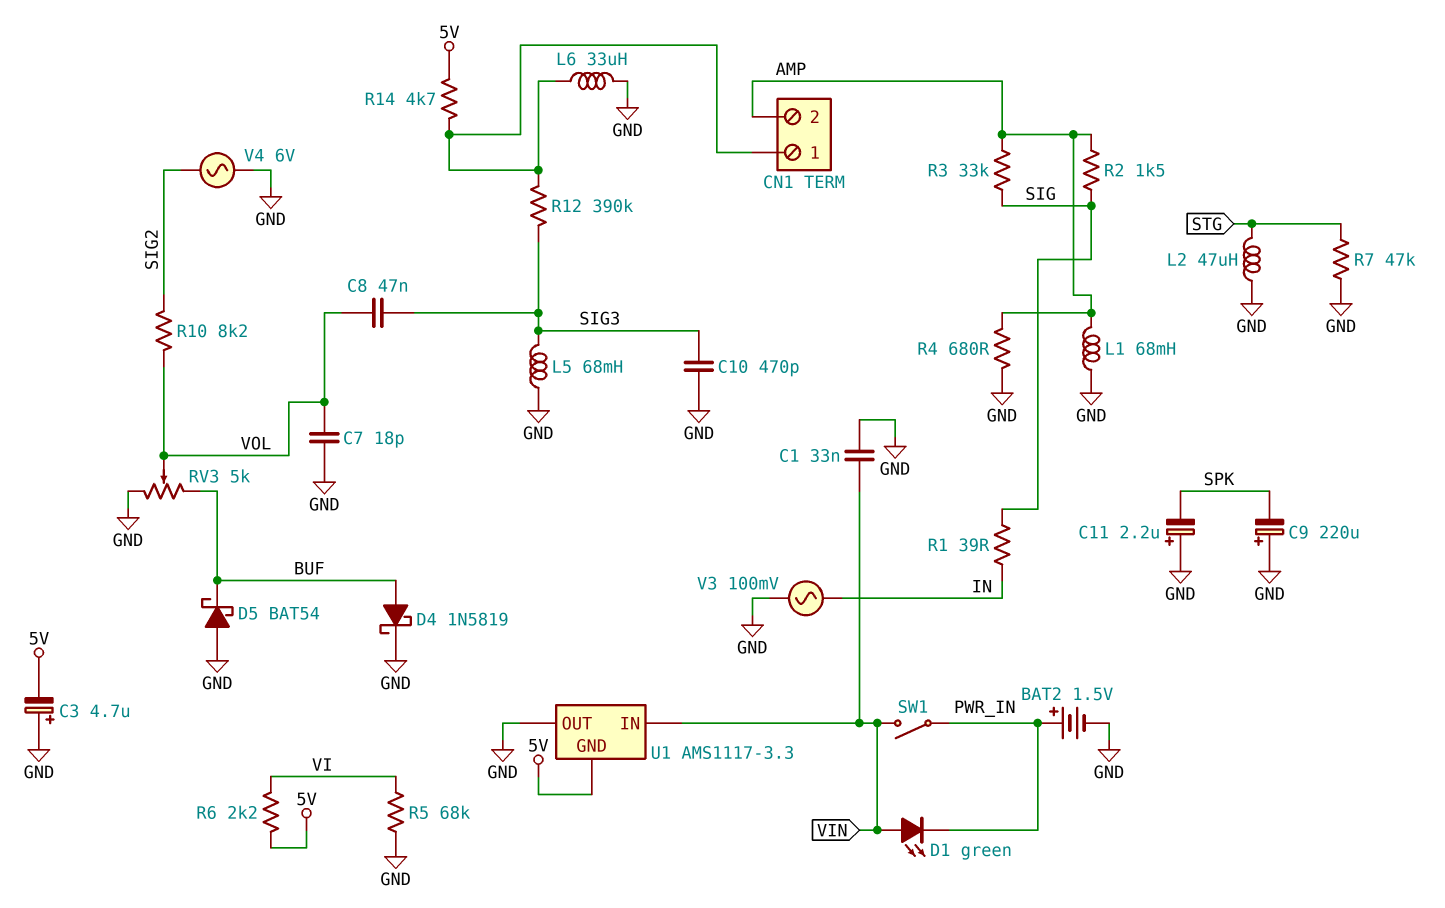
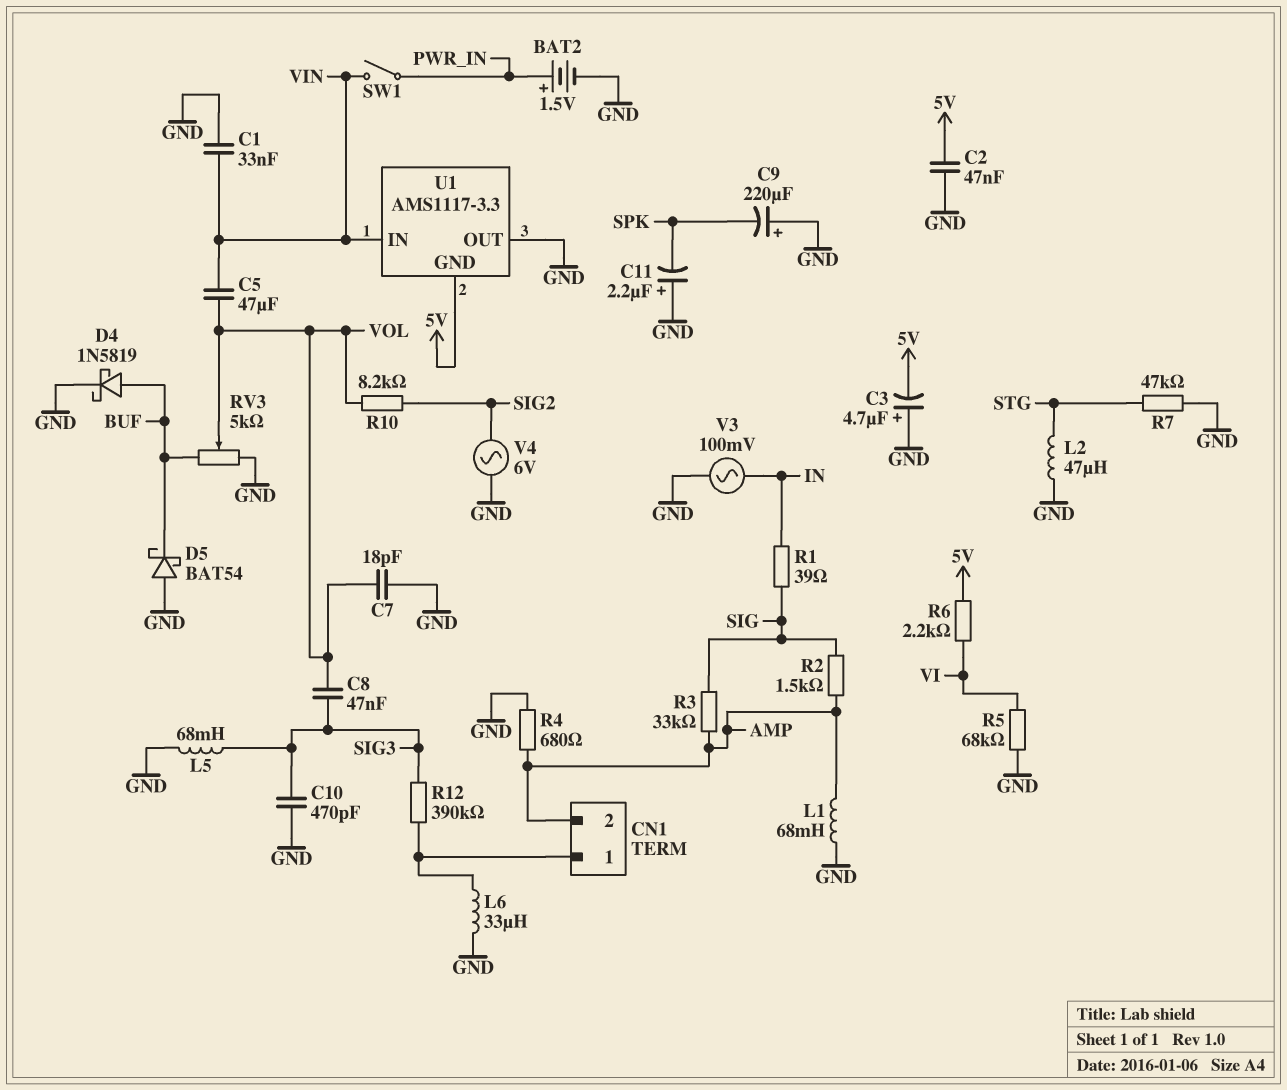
C2: none -> 47nF (5V, GND)
C5: none -> 47uF (VIN, VOL)
D1: LED green (A VIN, K PWR_IN) -> none
R14: 4.7k (5V, CN1/1) -> none

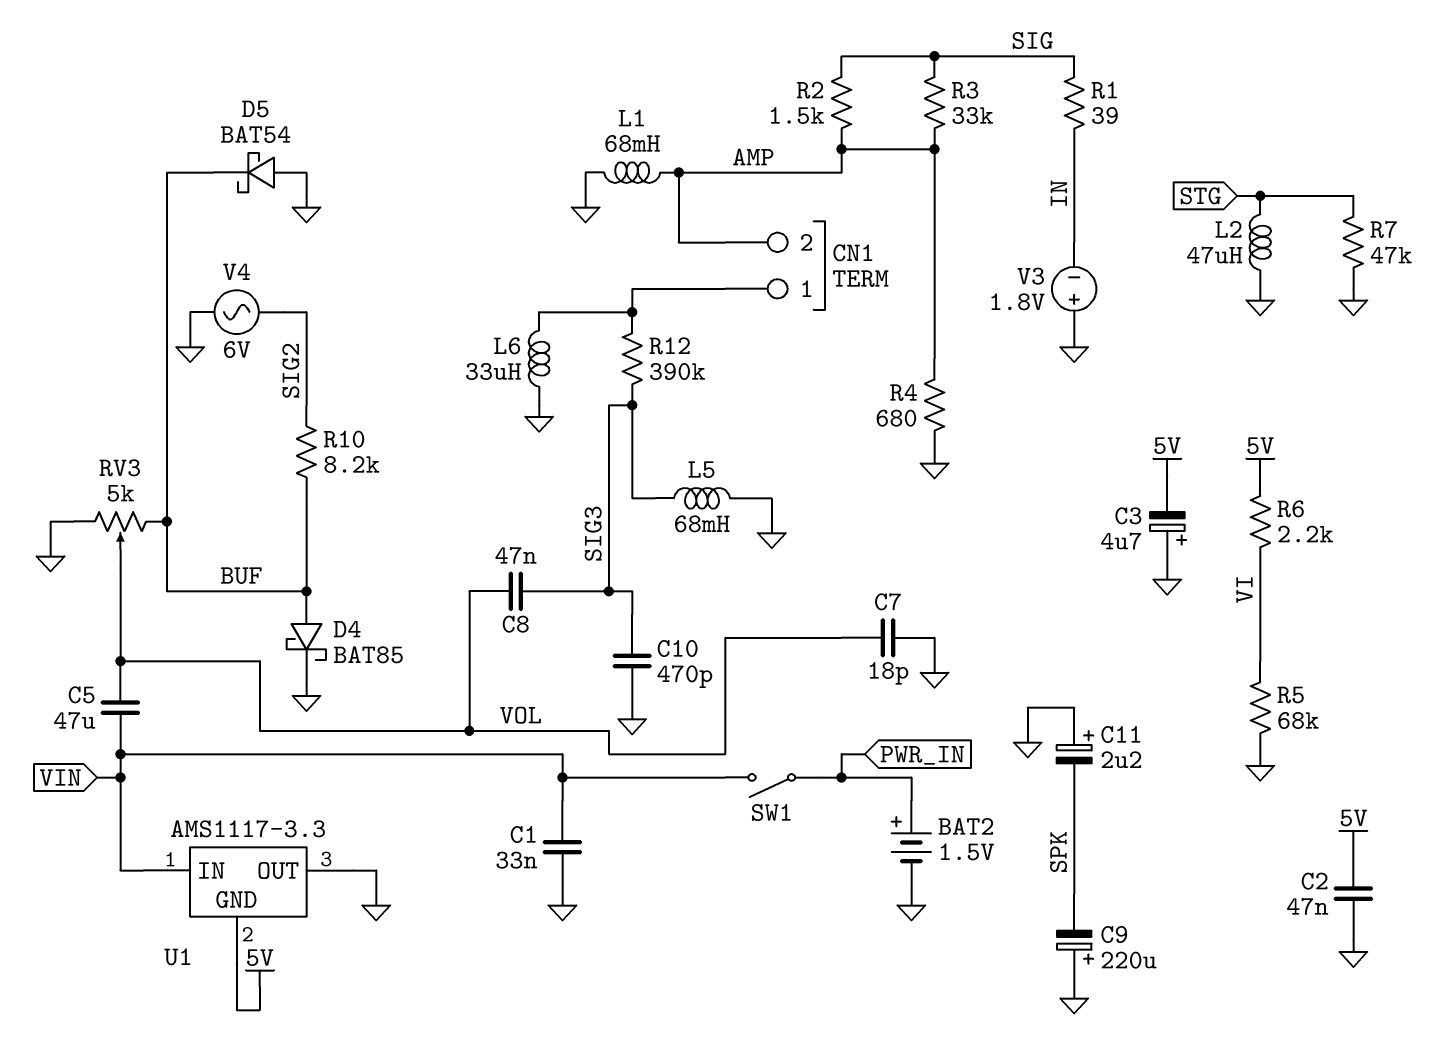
D4: schottky 1N5819 (A BUF, K GND) -> schottky BAT85 (A BUF, K GND)
R10: 8.2k (SIG2, VOL) -> 8.2k (BUF, SIG2)
V3: AC 100mV (GND, IN) -> 1.8V (plus GND, minus IN)

